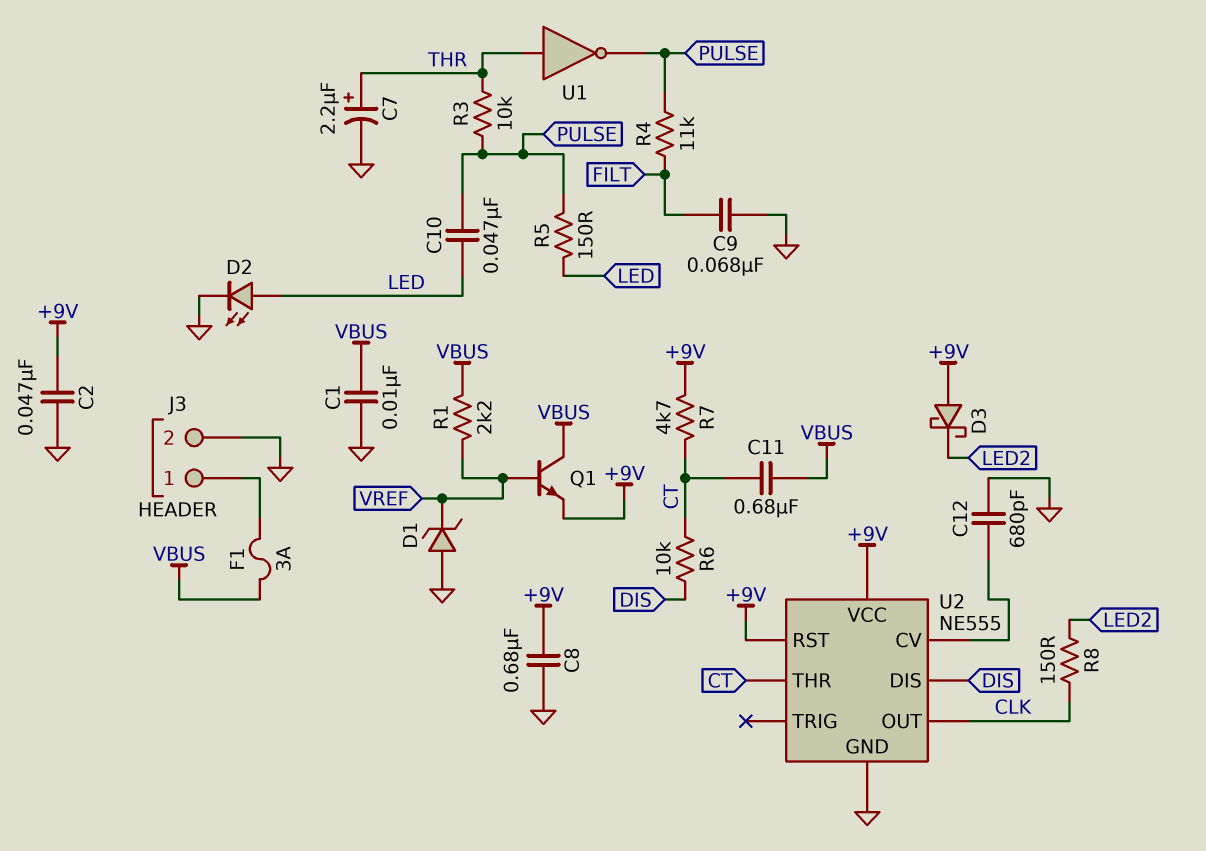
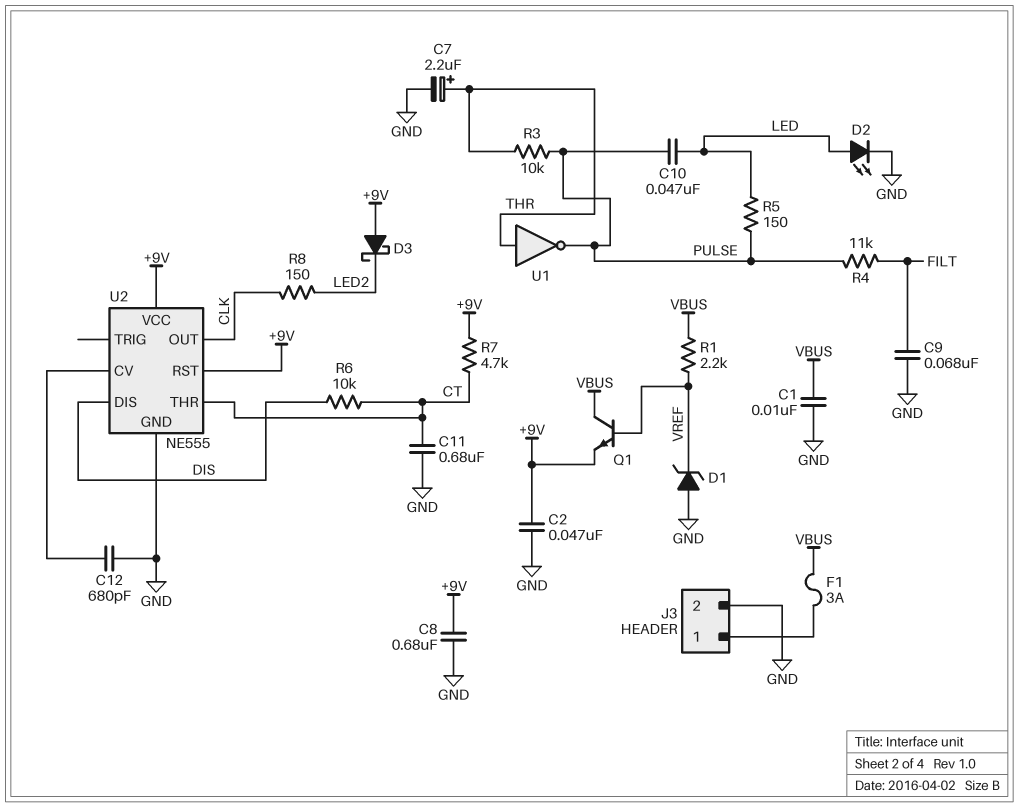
C11: 680nF (CT, VBUS) -> 680nF (CT, GND)

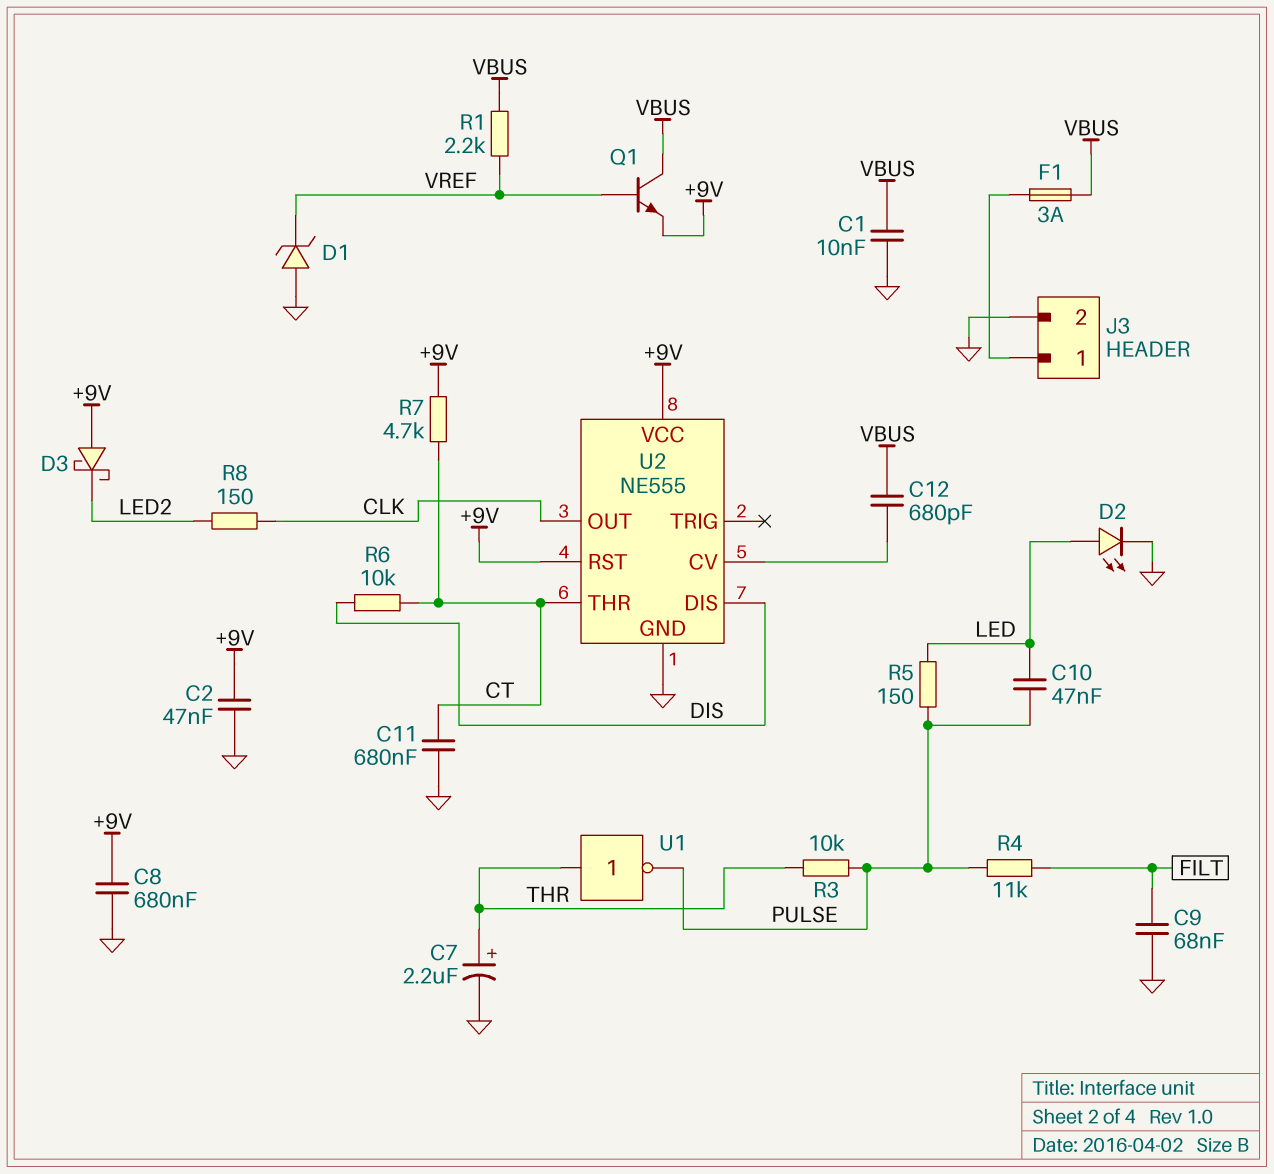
C12: 680pF (GND, U2/CV) -> 680pF (U2/CV, VBUS)

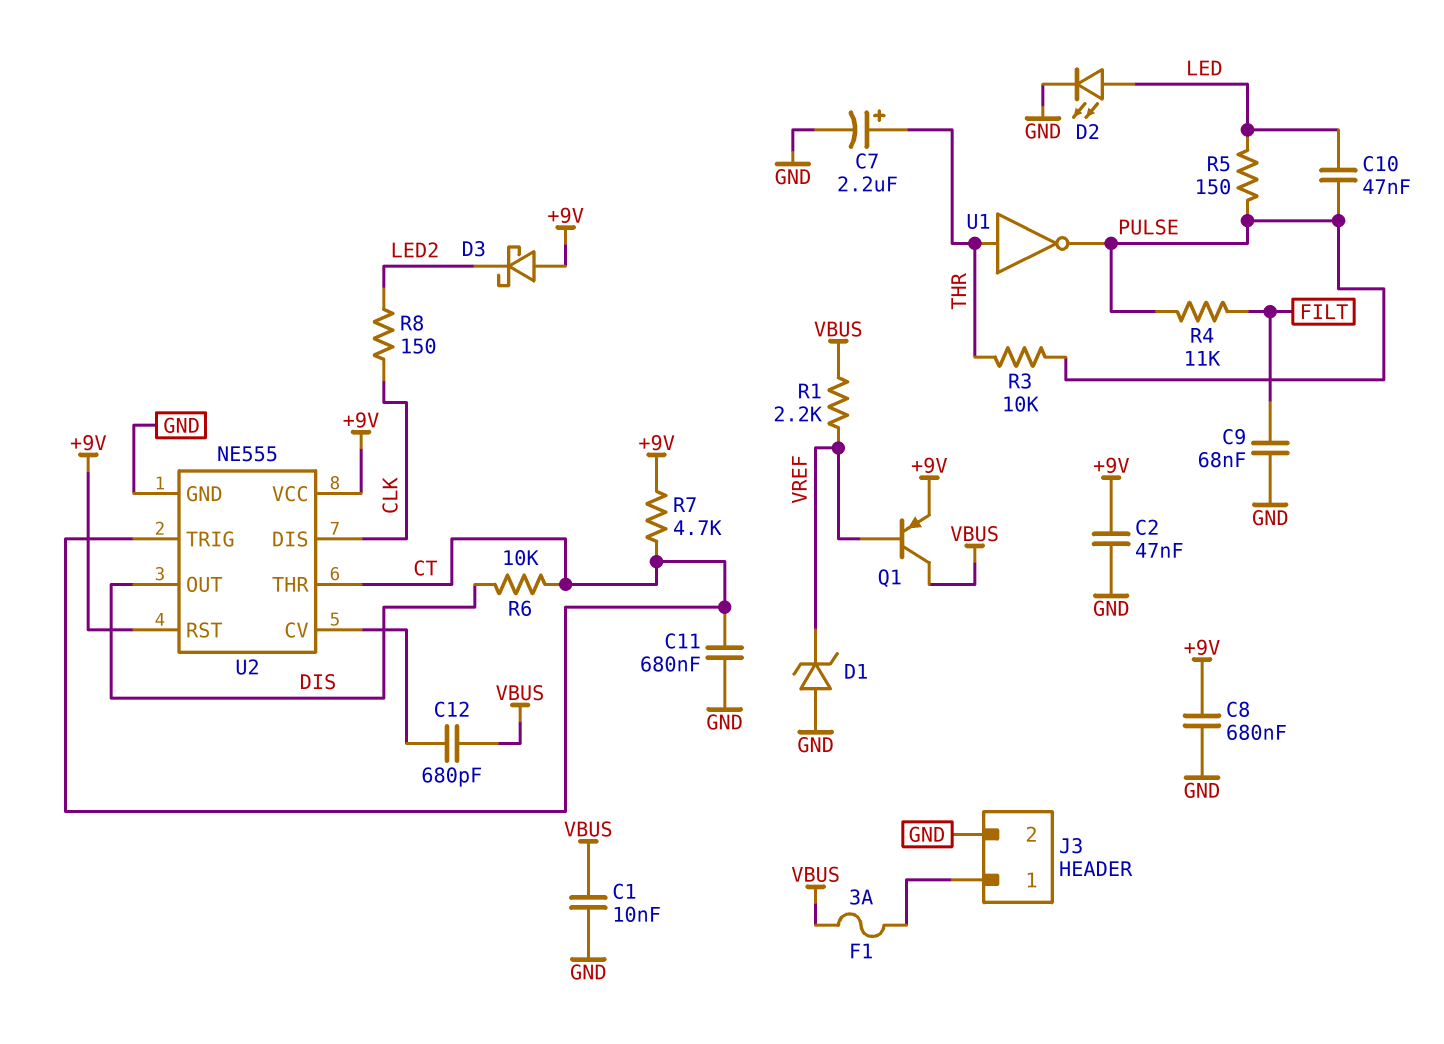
Q1: NPN (B VREF, C VBUS, E +9V) -> PNP (B VREF, C VBUS, E +9V)
U2 pin DIS: DIS -> CLK
U2 pin OUT: CLK -> DIS
U2 pin TRIG: none -> CT

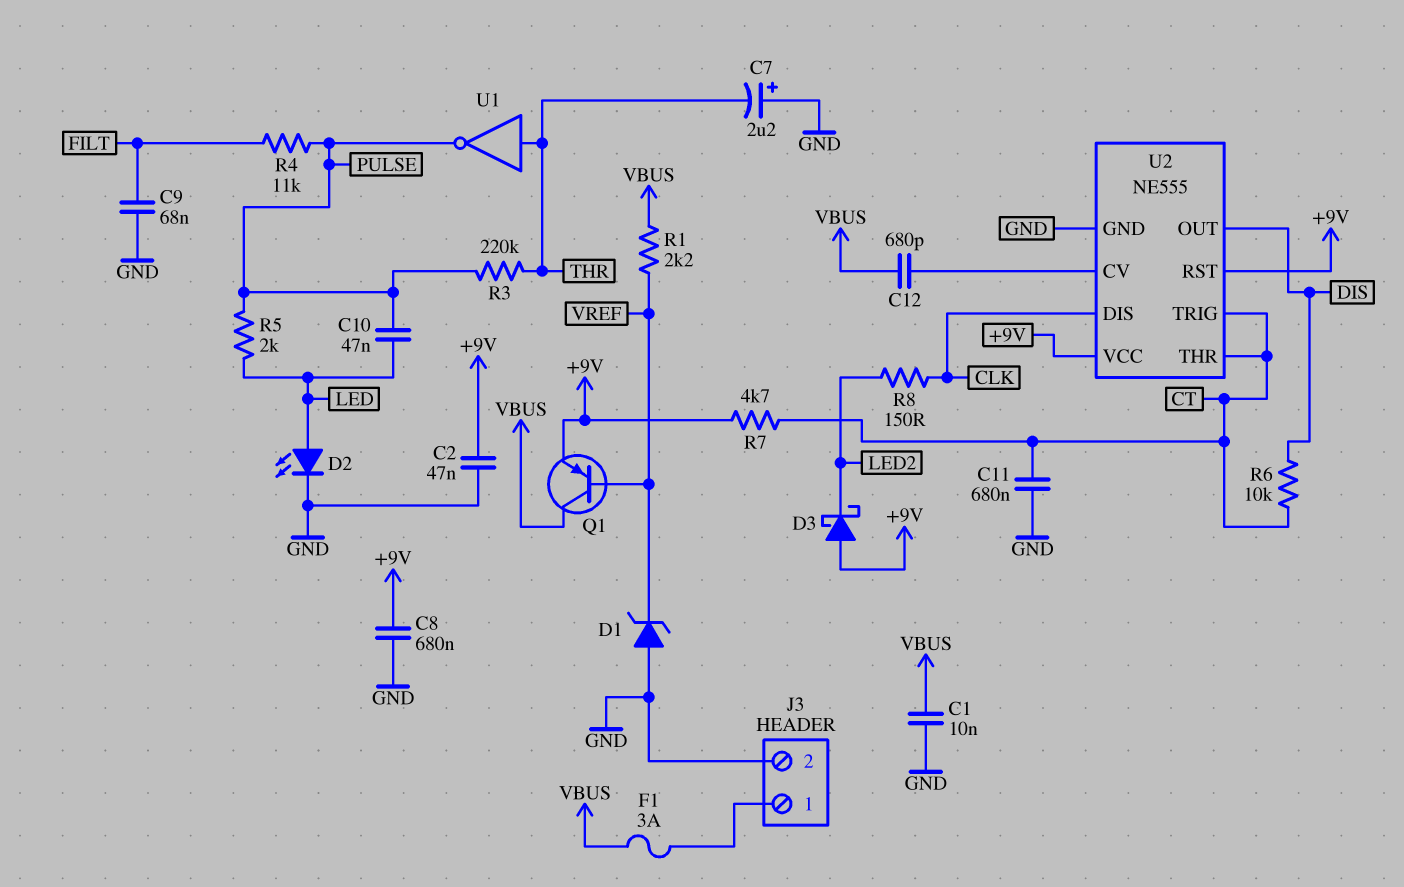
C7: 2.2uF (plus THR, minus GND) -> 2.2uF (plus GND, minus THR)
R3: 10k (PULSE, THR) -> 220k (PULSE, THR)
R5: 150 (LED, PULSE) -> 2k (LED, PULSE)

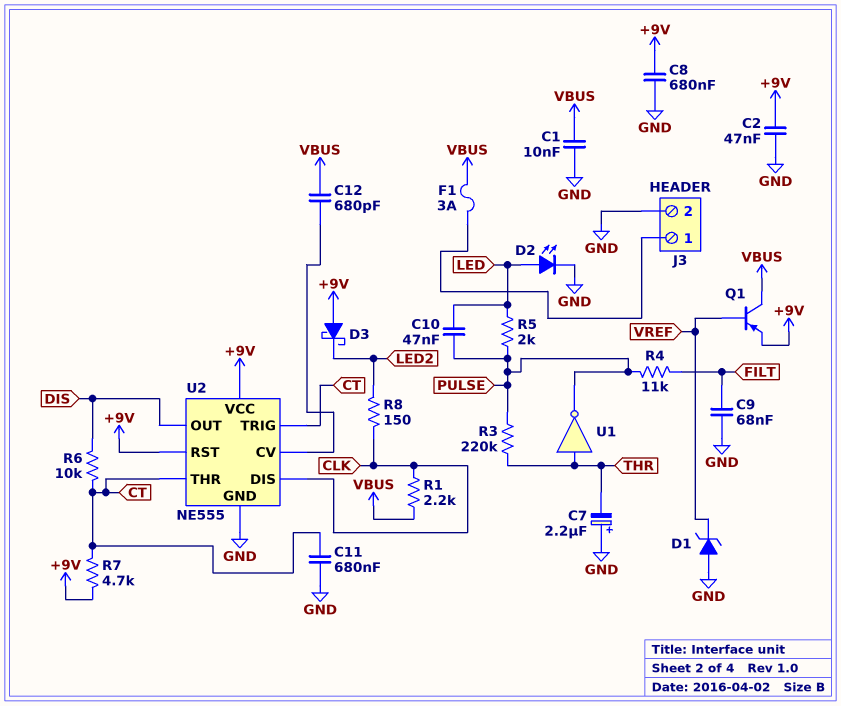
R1: 2.2k (VBUS, VREF) -> 2.2k (CLK, VBUS)

